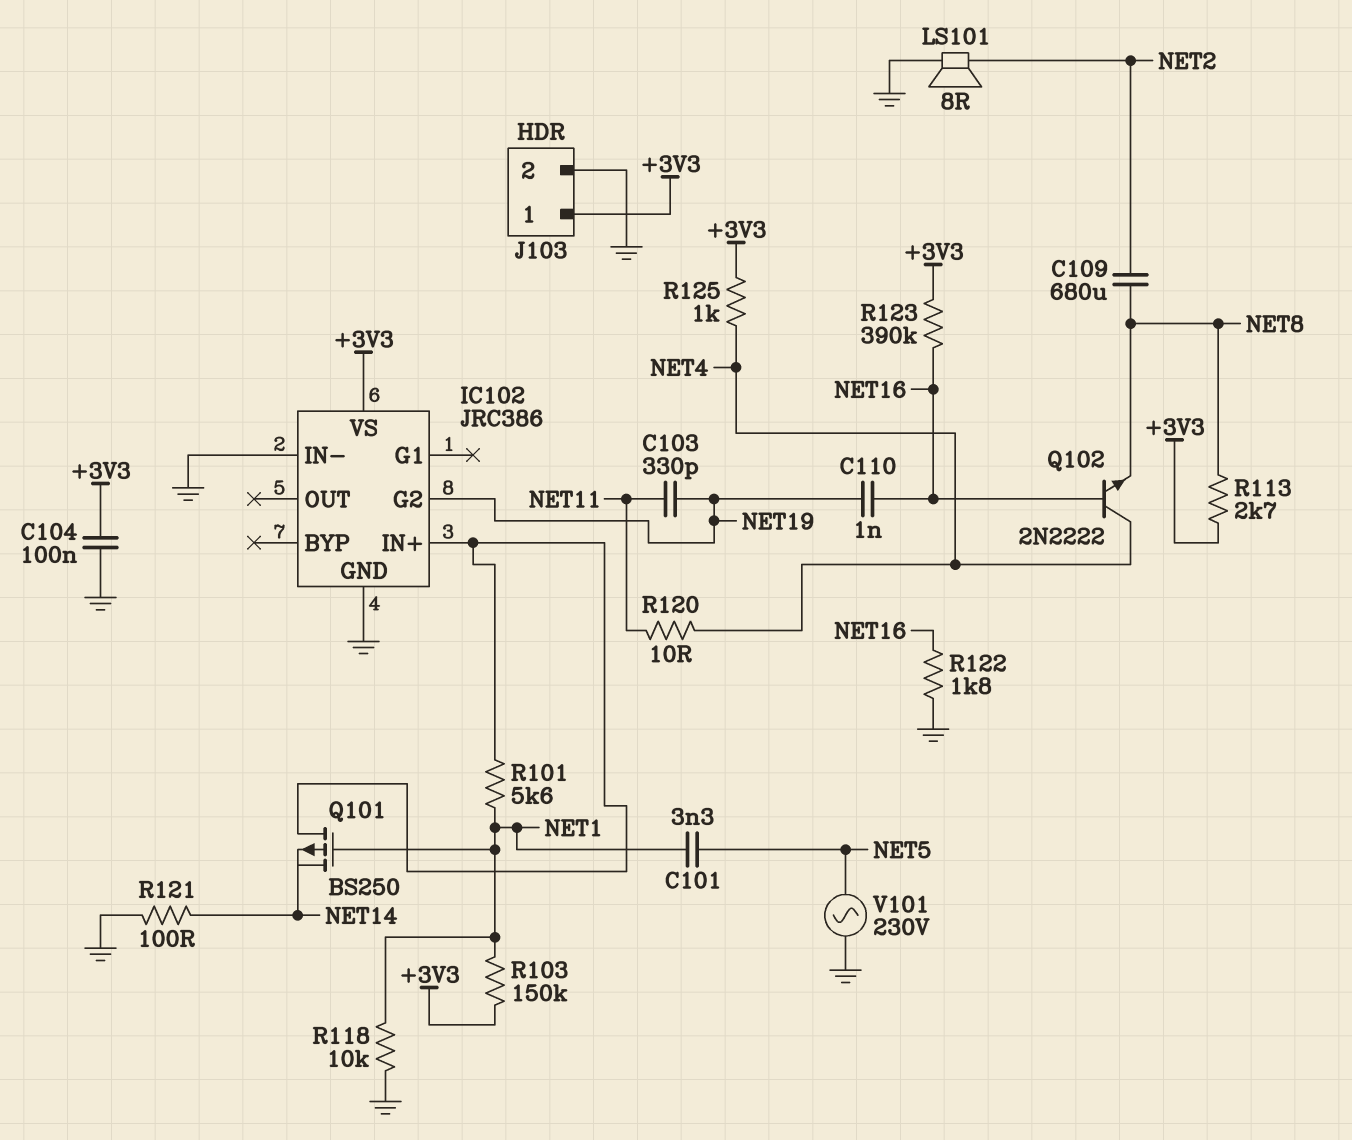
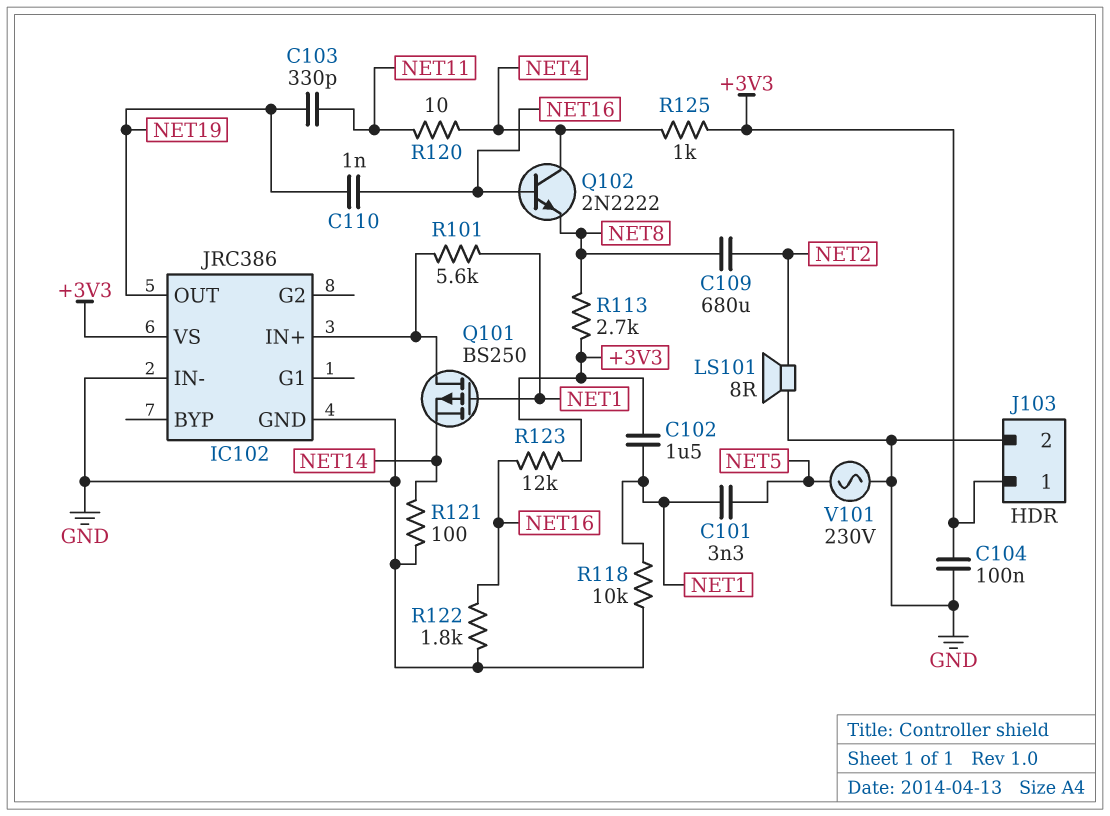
C102: none -> 1.5uF (+3V3, NET1)
IC102 pin G2: NET19 -> none
IC102 pin OUT: none -> NET19
R103: 150k (+3V3, NET1) -> none
R123: 390k (+3V3, NET16) -> 12k (+3V3, NET16)

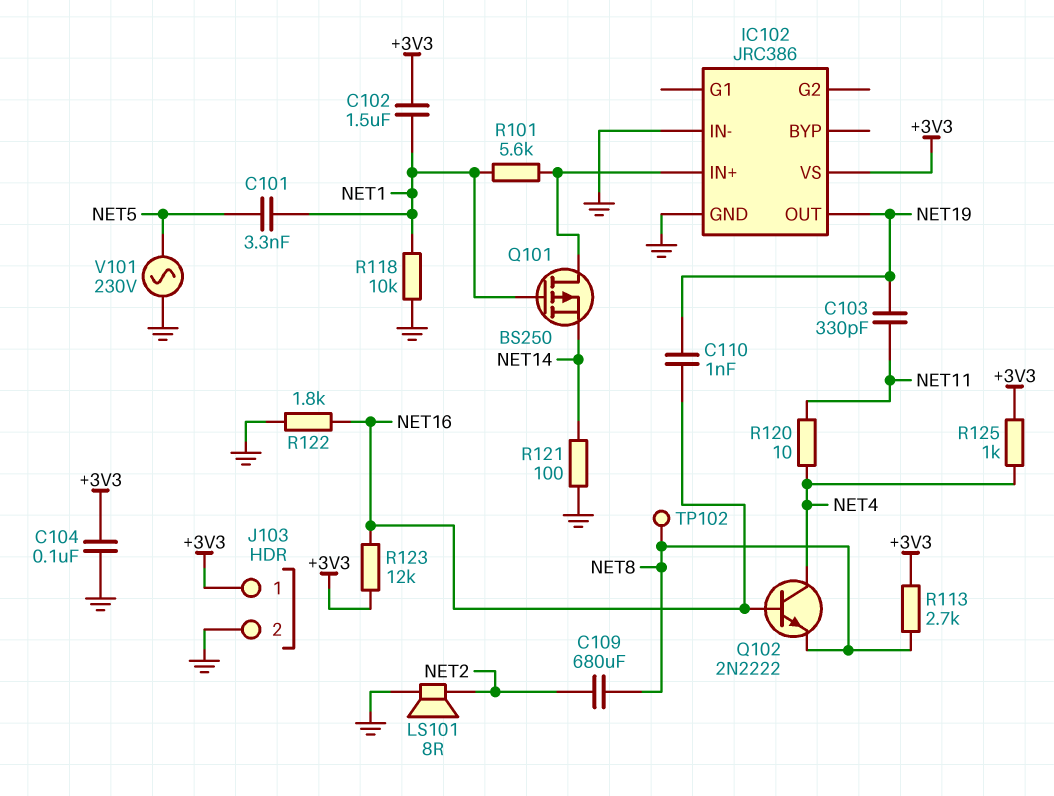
TP102: none -> test point (NET8)

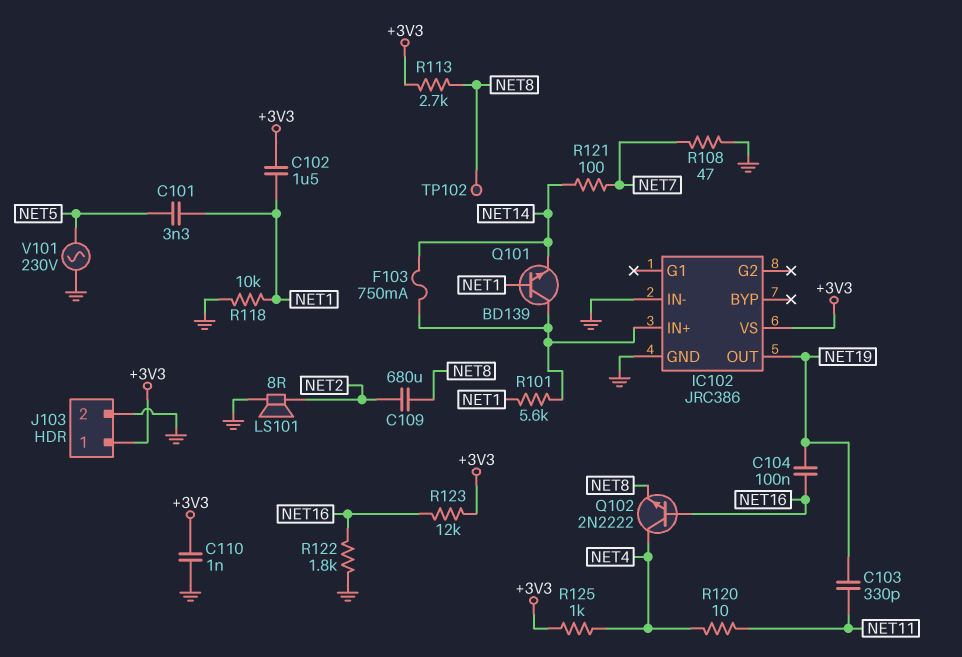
C104: 100nF (+3V3, GND) -> 100nF (NET16, NET19)
C110: 1nF (NET16, NET19) -> 1nF (+3V3, GND)
F103: none -> 750mA (IC102/IN+, NET14)
Q101: PMOS BS250 (G NET1, D IC102/IN+, S NET14) -> NPN BD139 (B NET1, C IC102/IN+, E NET14)
R108: none -> 47 (GND, NET7)
R121: 100 (GND, NET14) -> 100 (NET7, NET14)

